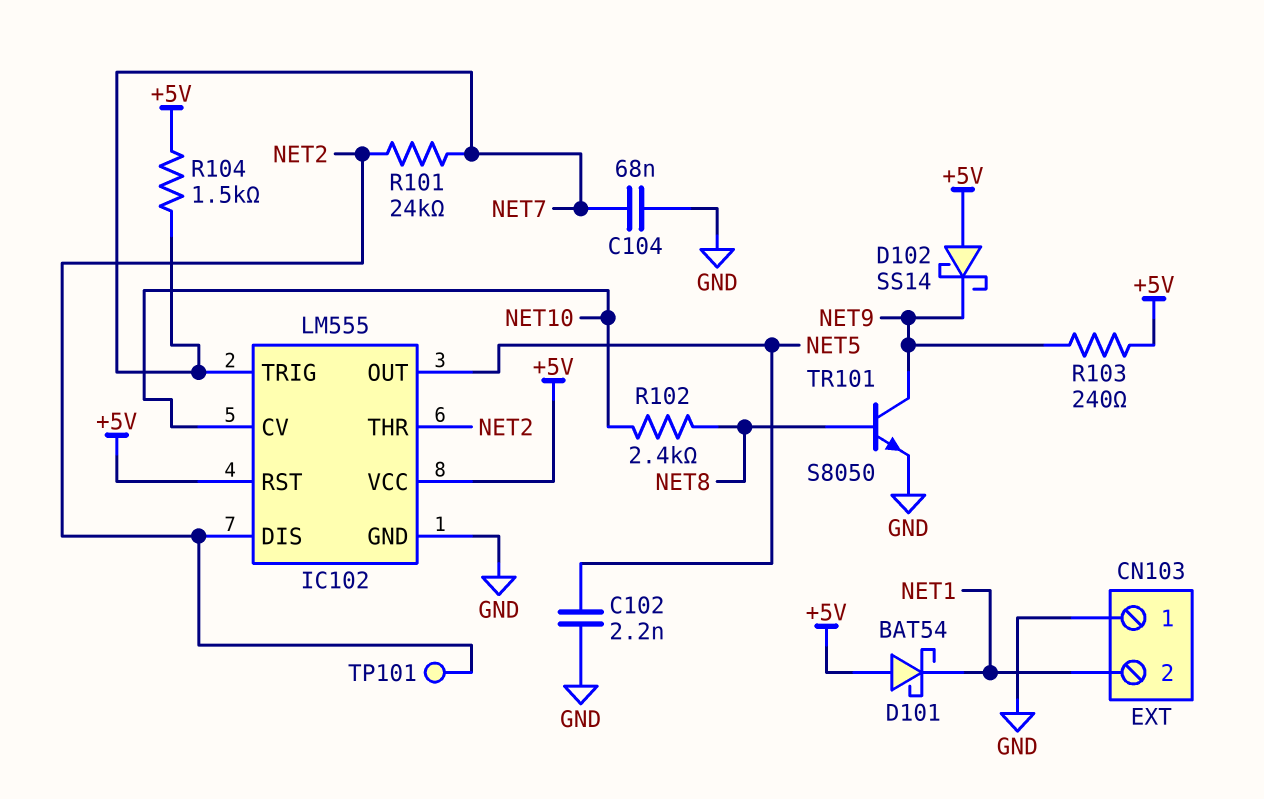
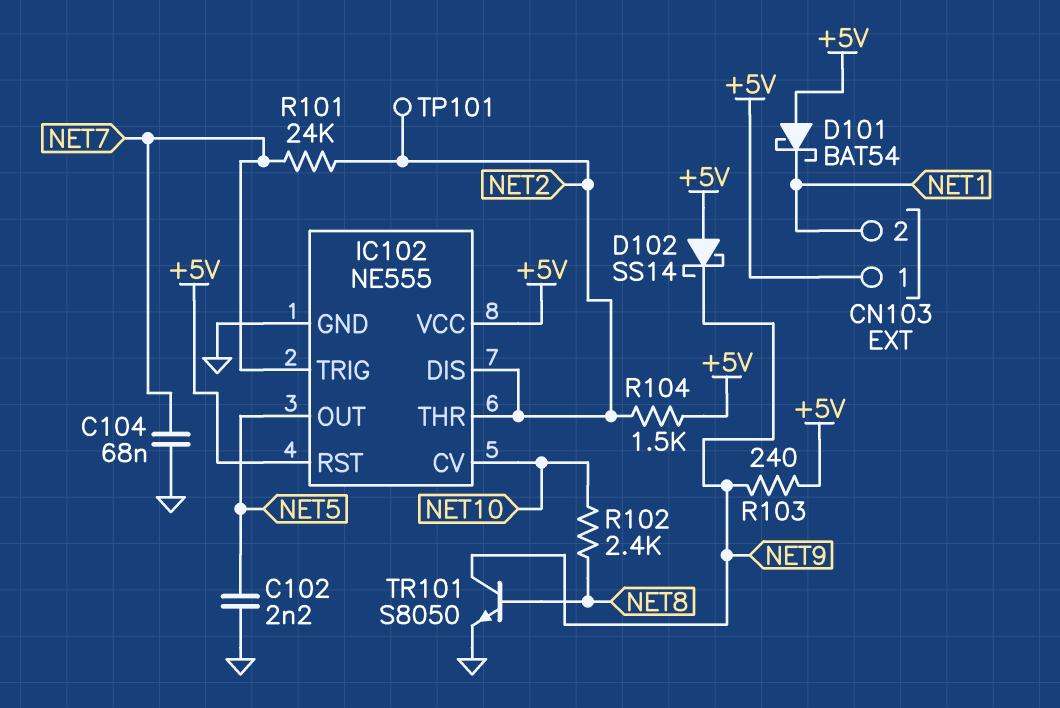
CN103 pin 1: GND -> +5V
IC102: LM555 -> NE555
R104: 1.5k (+5V, NET7) -> 1.5k (+5V, NET2)

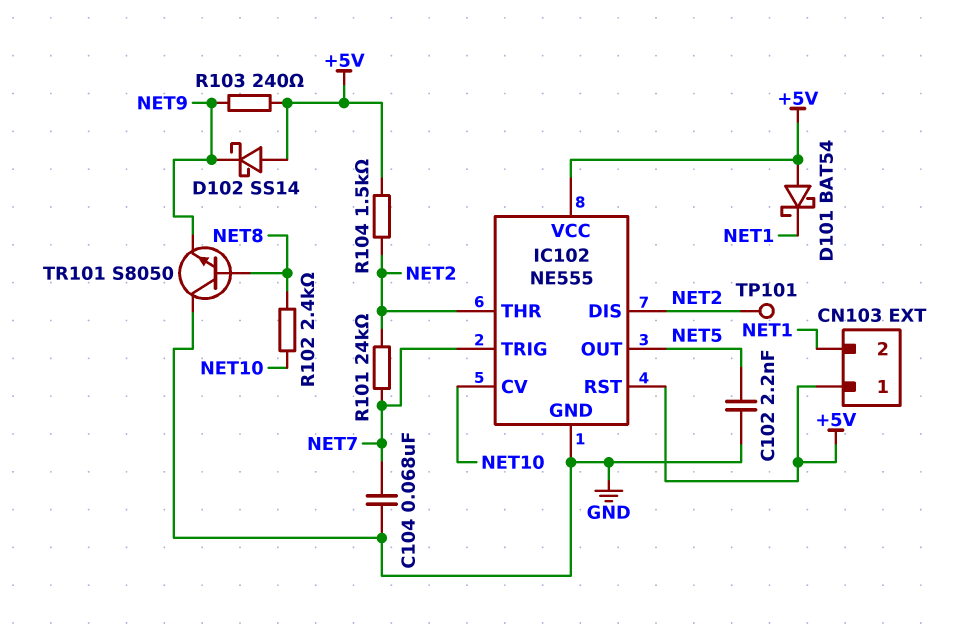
TR101: NPN S8050 (B NET8, C NET9, E GND) -> NPN S8050 (B NET8, C GND, E NET9)

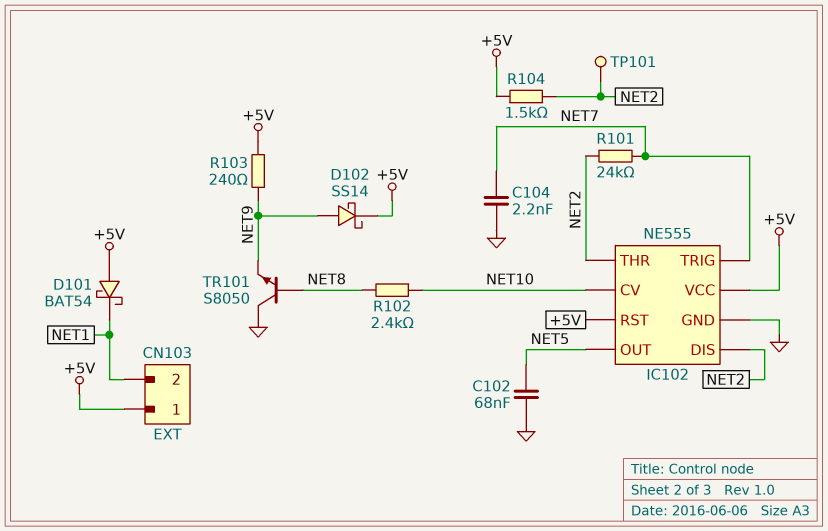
C102: 2.2nF (GND, NET5) -> 68nF (GND, NET5)
C104: 68nF (GND, NET7) -> 2.2nF (GND, NET7)
D102: schottky SS14 (A +5V, K NET9) -> schottky SS14 (A NET9, K +5V)

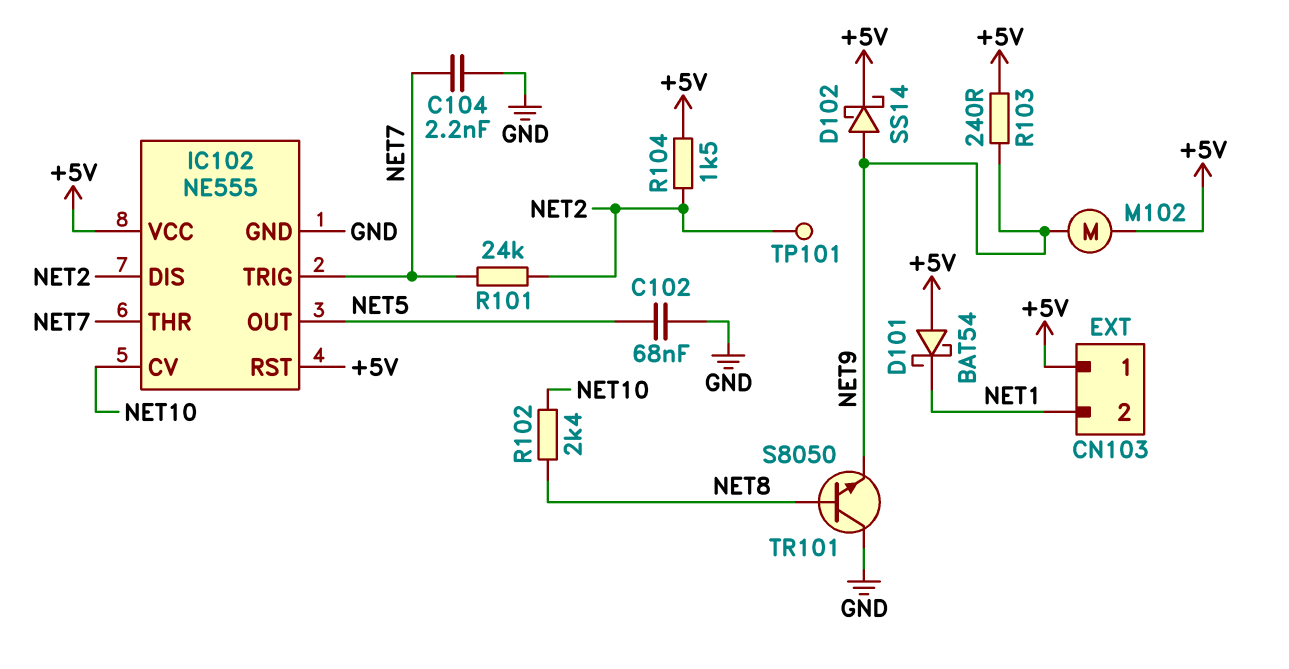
IC102 pin THR: NET2 -> NET7
M102: none -> motor (+5V, NET9)

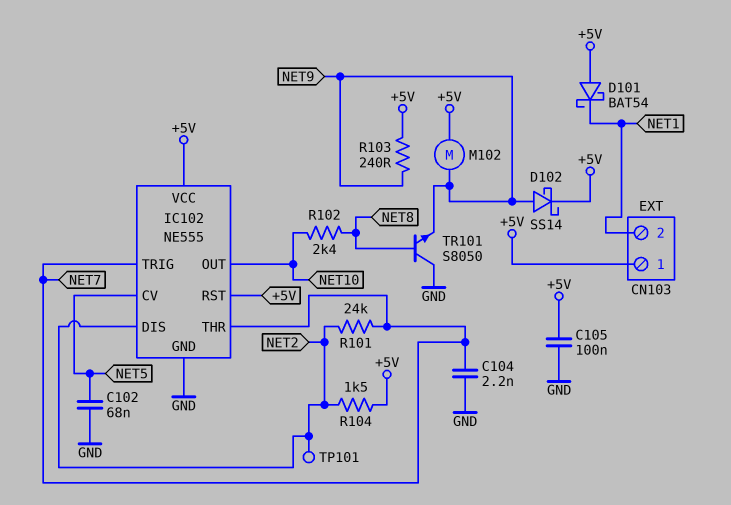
C105: none -> 100nF (+5V, GND)
IC102 pin CV: NET10 -> NET5
IC102 pin OUT: NET5 -> NET10

